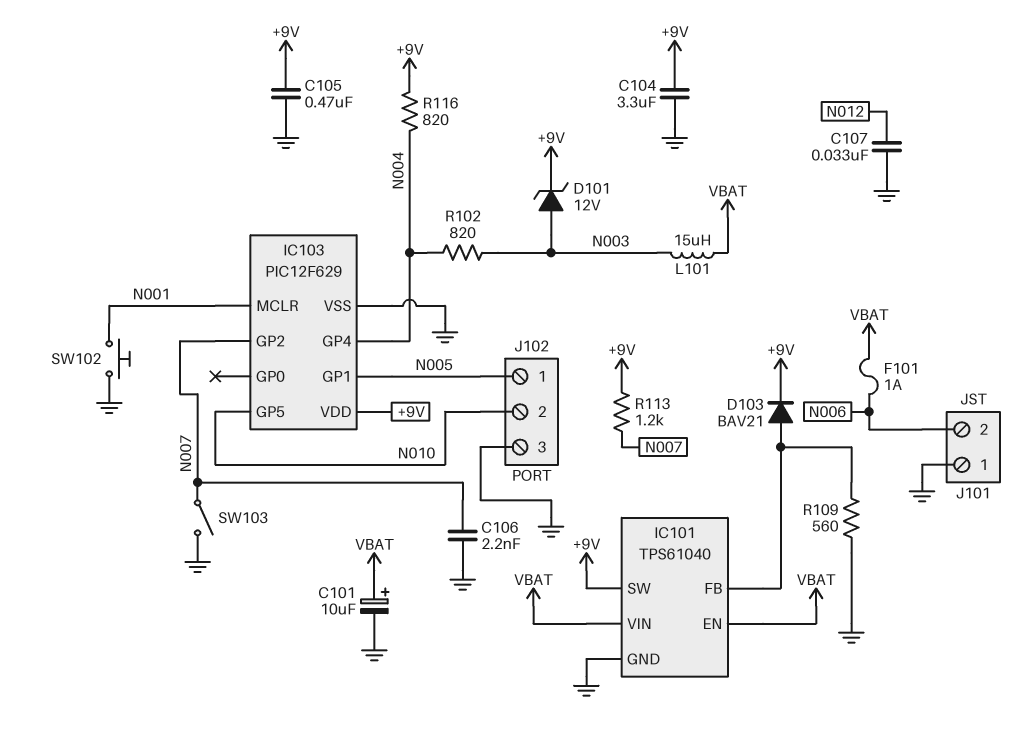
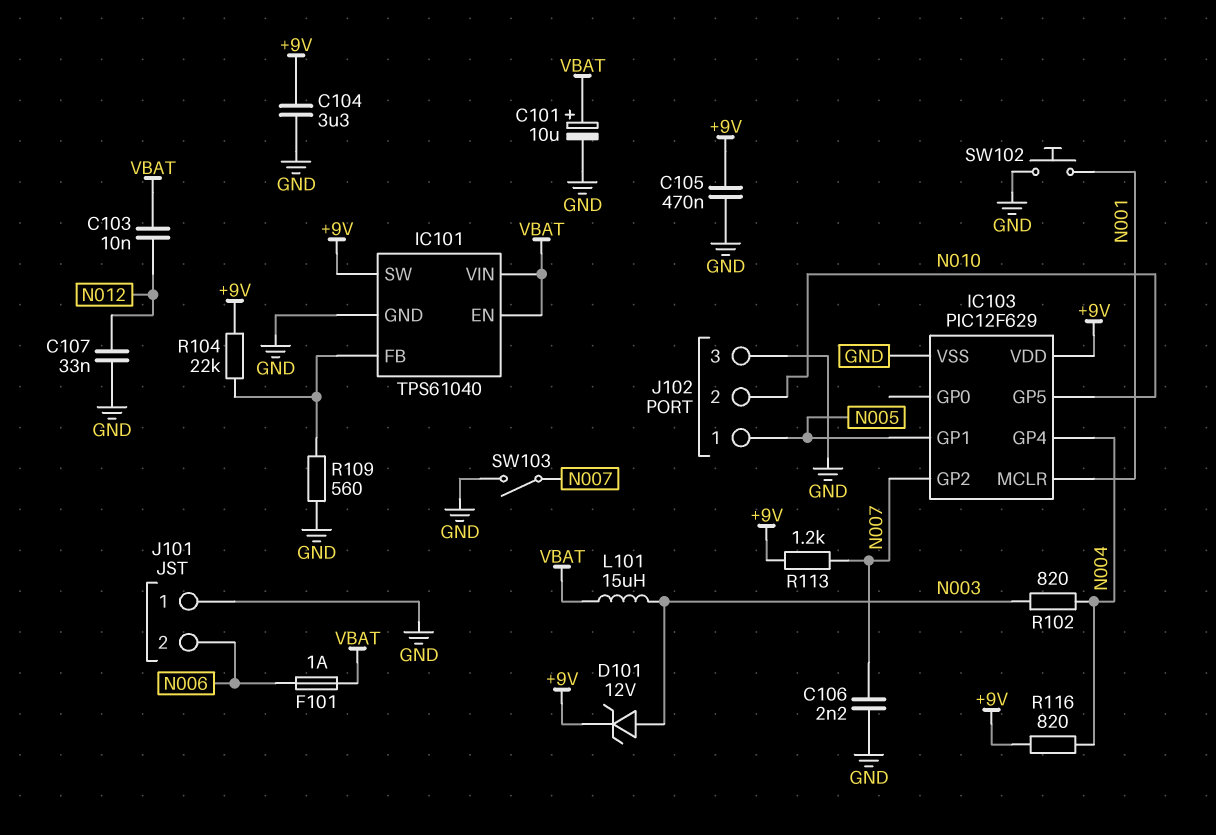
C103: none -> 10nF (N012, VBAT)
D103: diode BAV21 (A IC101/FB, K +9V) -> none
R104: none -> 22k (+9V, IC101/FB)

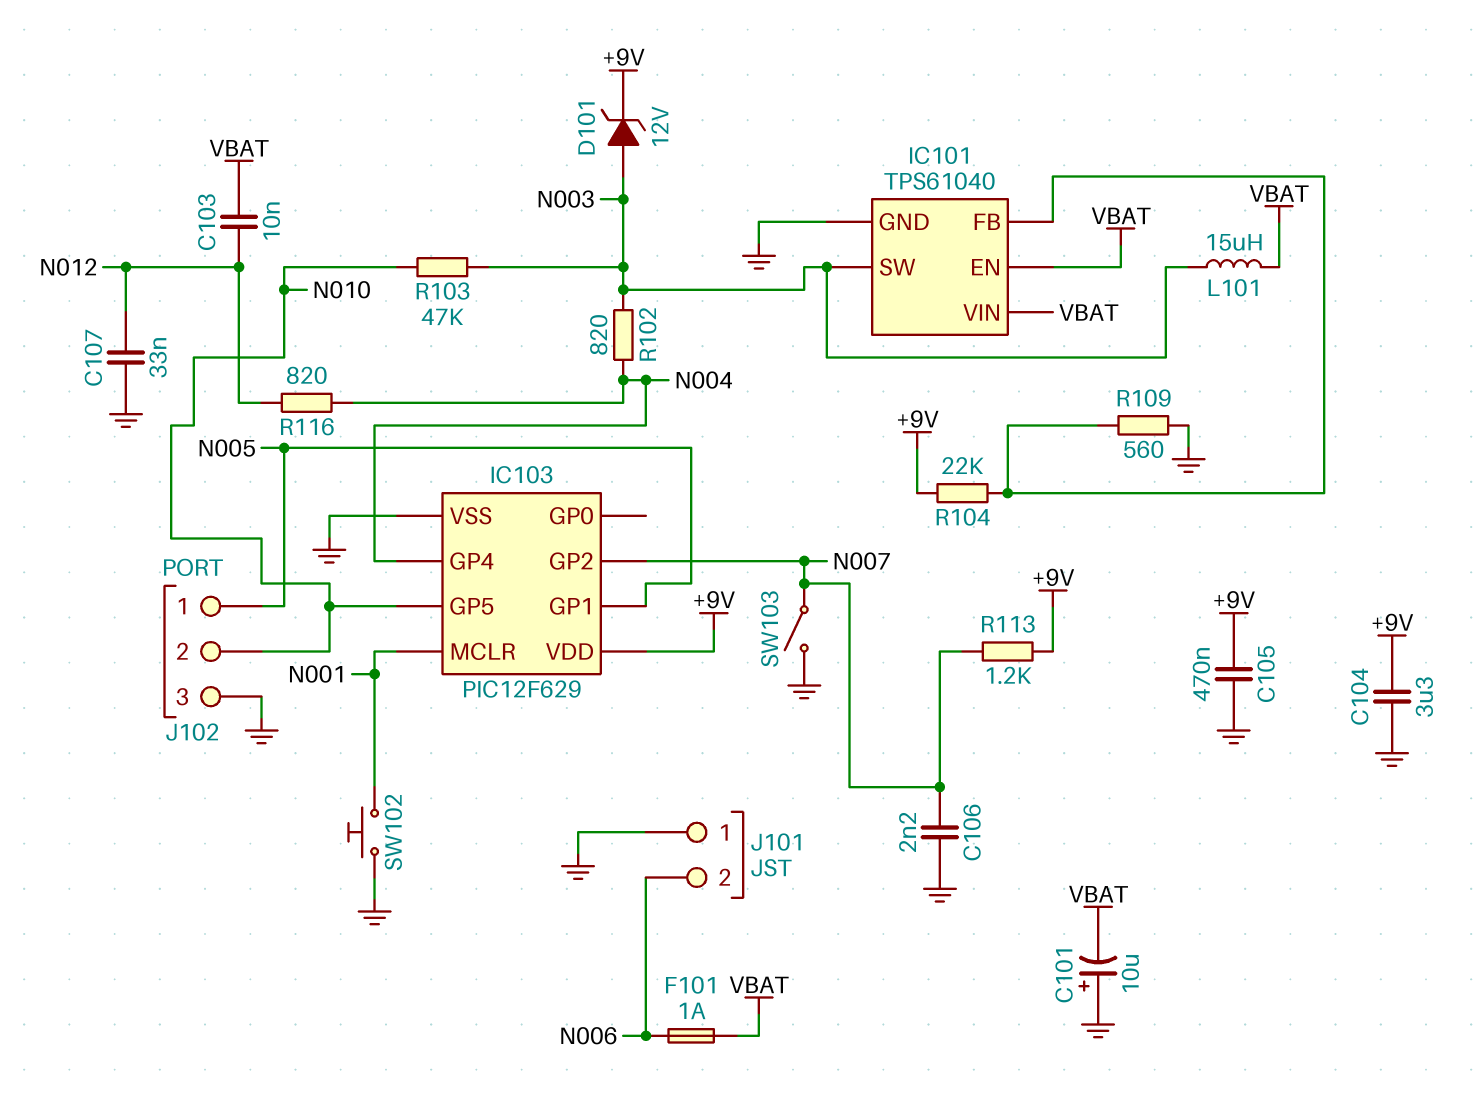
C101: 10uF (plus VBAT, minus GND) -> 10uF (plus GND, minus VBAT)
IC101 pin SW: +9V -> N003
R103: none -> 47k (N003, N010)
R116: 820 (+9V, N004) -> 820 (N004, N012)

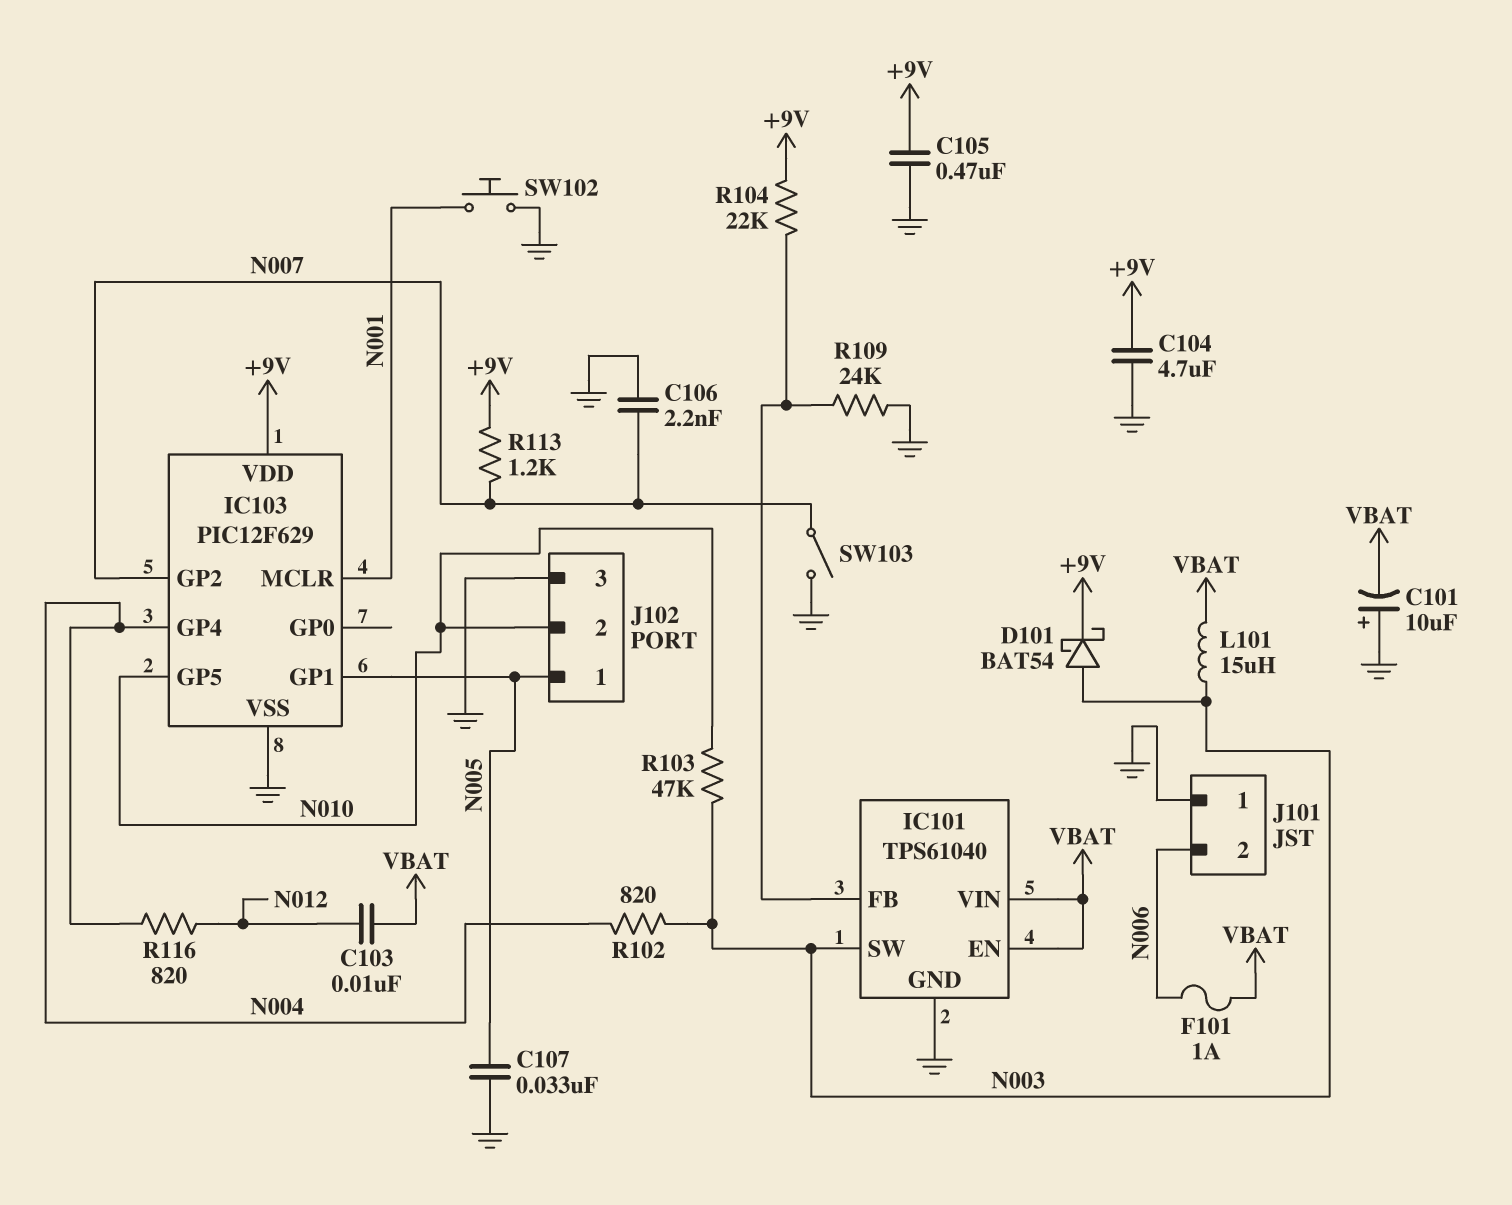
C104: 3.3uF (+9V, GND) -> 4.7uF (+9V, GND)
C107: 33nF (GND, N012) -> 33nF (GND, N005)
D101: zener 12V (A N003, K +9V) -> schottky BAT54 (A N003, K +9V)
R109: 560 (GND, IC101/FB) -> 24k (GND, IC101/FB)

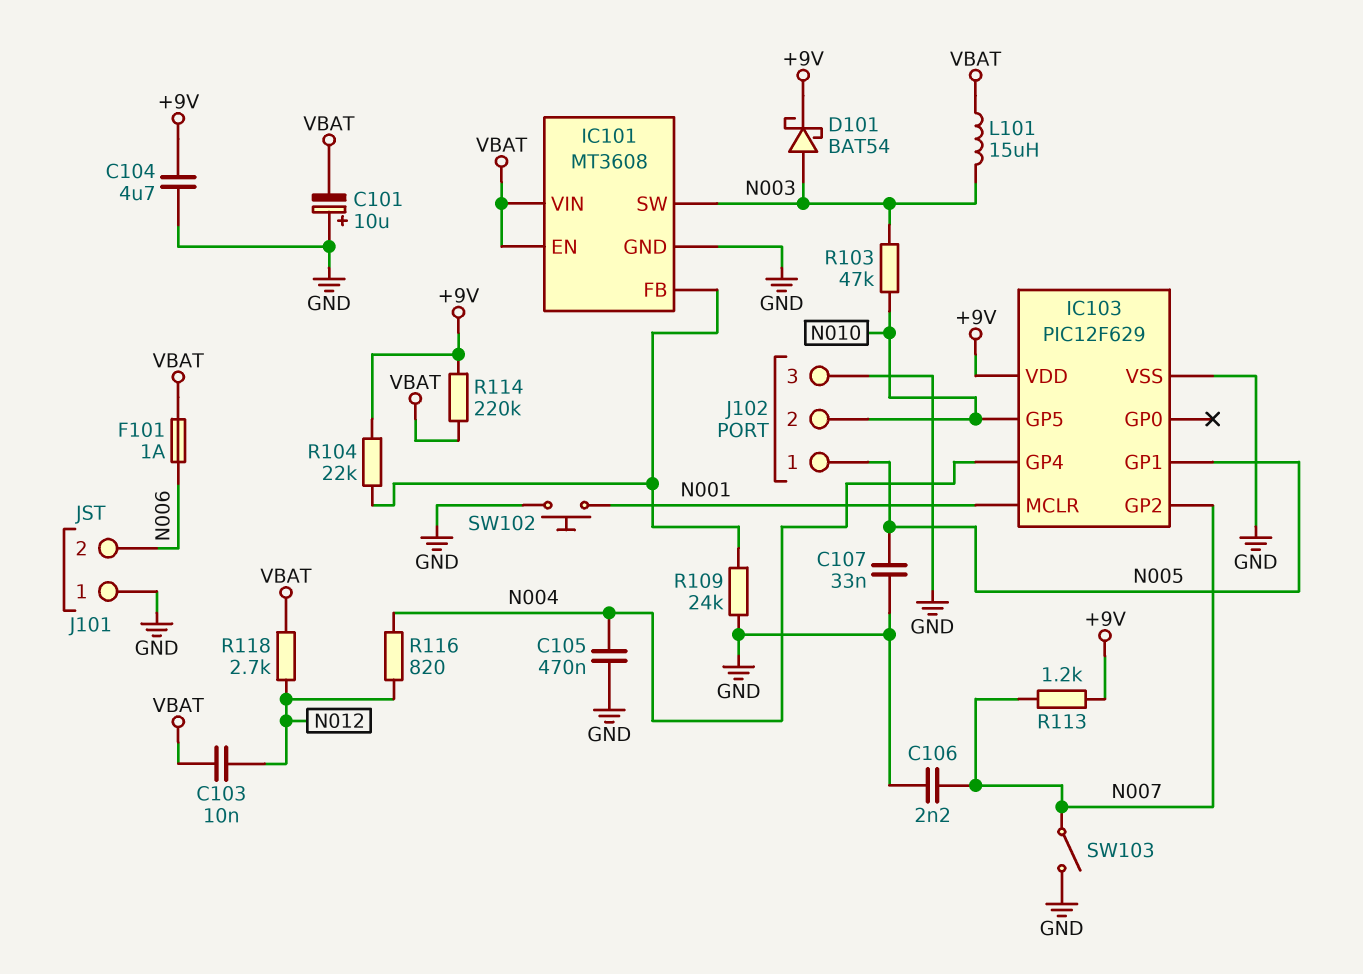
C105: 470nF (+9V, GND) -> 470nF (GND, N004)
IC101: TPS61040 -> MT3608
R102: 820 (N003, N004) -> none
R114: none -> 220k (+9V, VBAT)
R118: none -> 2.7k (N012, VBAT)

